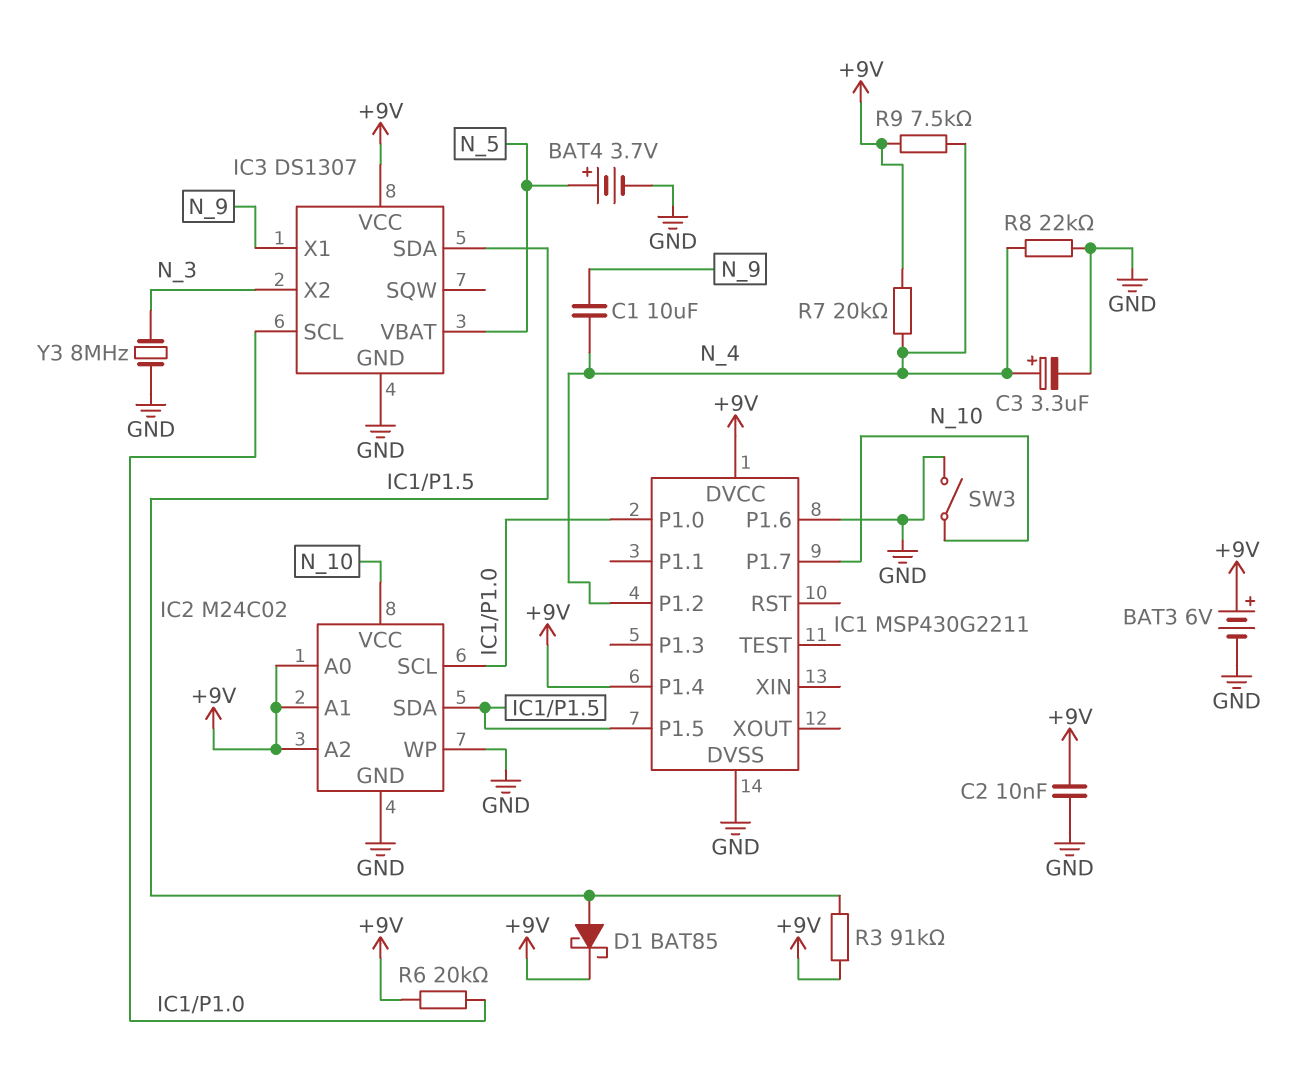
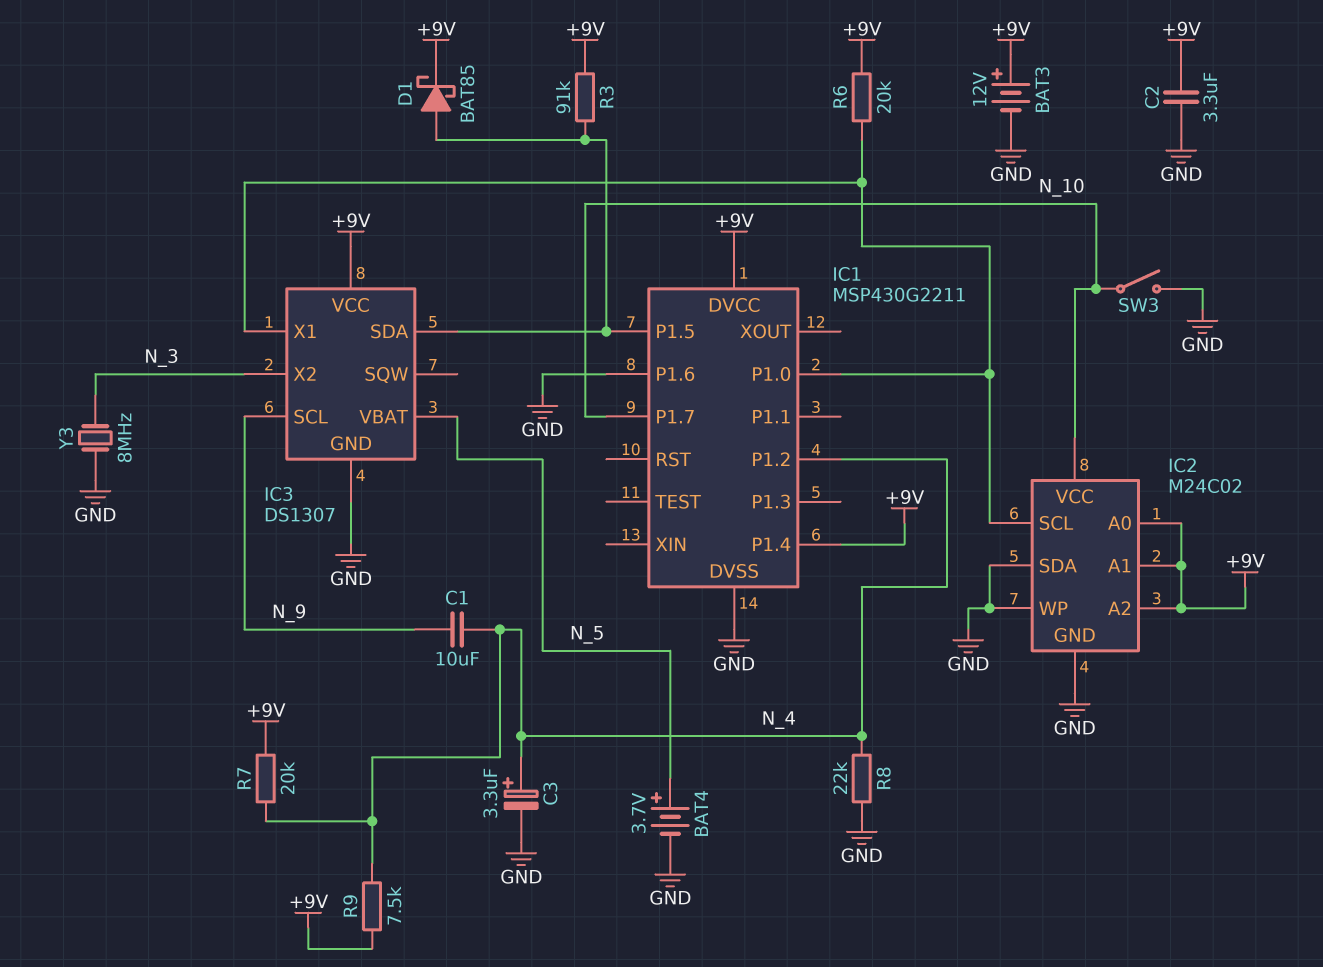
BAT3: 6V (plus +9V, minus GND) -> 12V (plus +9V, minus GND)
C2: 10nF (+9V, GND) -> 3.3uF (+9V, GND)
IC2 pin SDA: IC1/P1.5 -> GND
IC3 pin SCL: IC1/P1.0 -> N_9
IC3 pin X1: N_9 -> IC1/P1.0

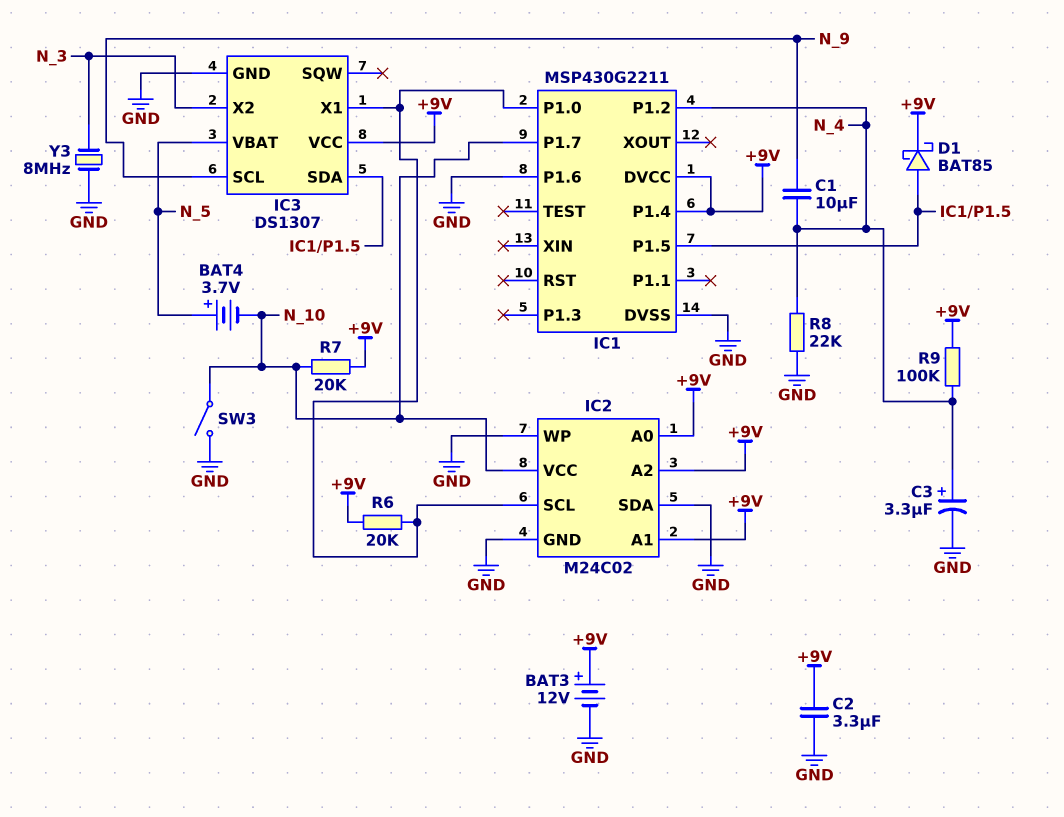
BAT4: 3.7V (plus N_5, minus GND) -> 3.7V (plus N_5, minus N_10)
R3: 91k (+9V, IC1/P1.5) -> none
R7: 20k (+9V, N_4) -> 20k (+9V, N_10)
R9: 7.5k (+9V, N_4) -> 100k (+9V, N_4)

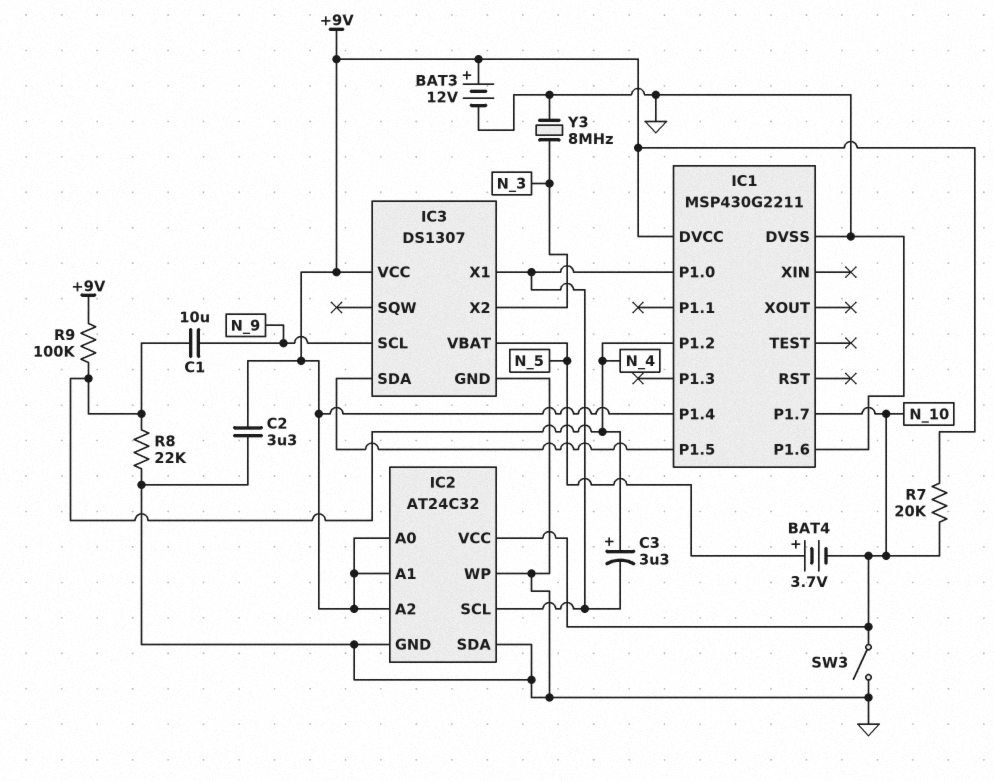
C3: 3.3uF (plus N_4, minus GND) -> 3.3uF (plus N_4, minus IC1/P1.0)
D1: schottky BAT85 (A IC1/P1.5, K +9V) -> none
IC2: M24C02 -> AT24C32
R6: 20k (+9V, IC1/P1.0) -> none

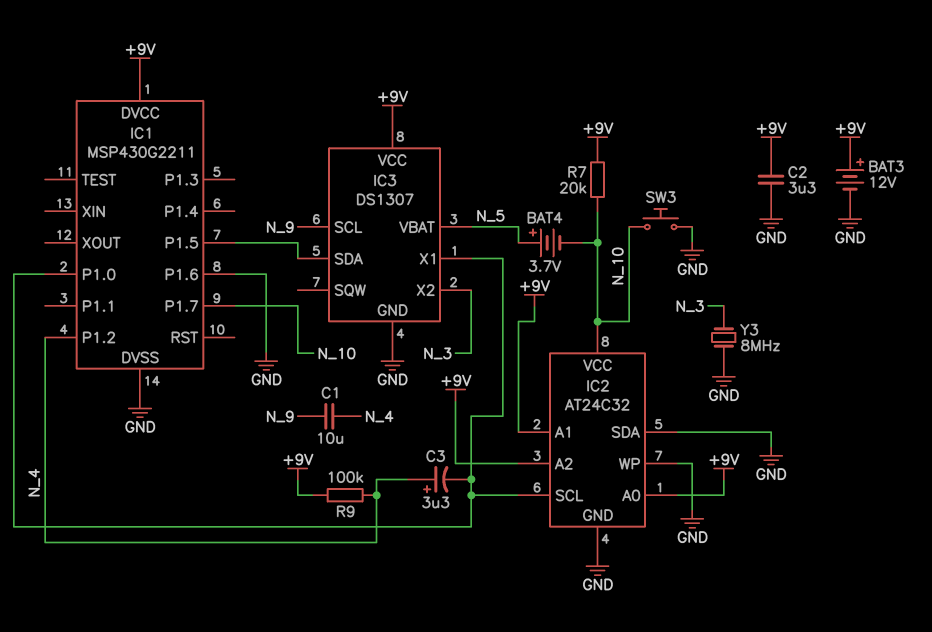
IC1 pin P1.4: +9V -> none
R8: 22k (GND, N_4) -> none
SW3: switch (GND, N_10) -> button (GND, N_10)

